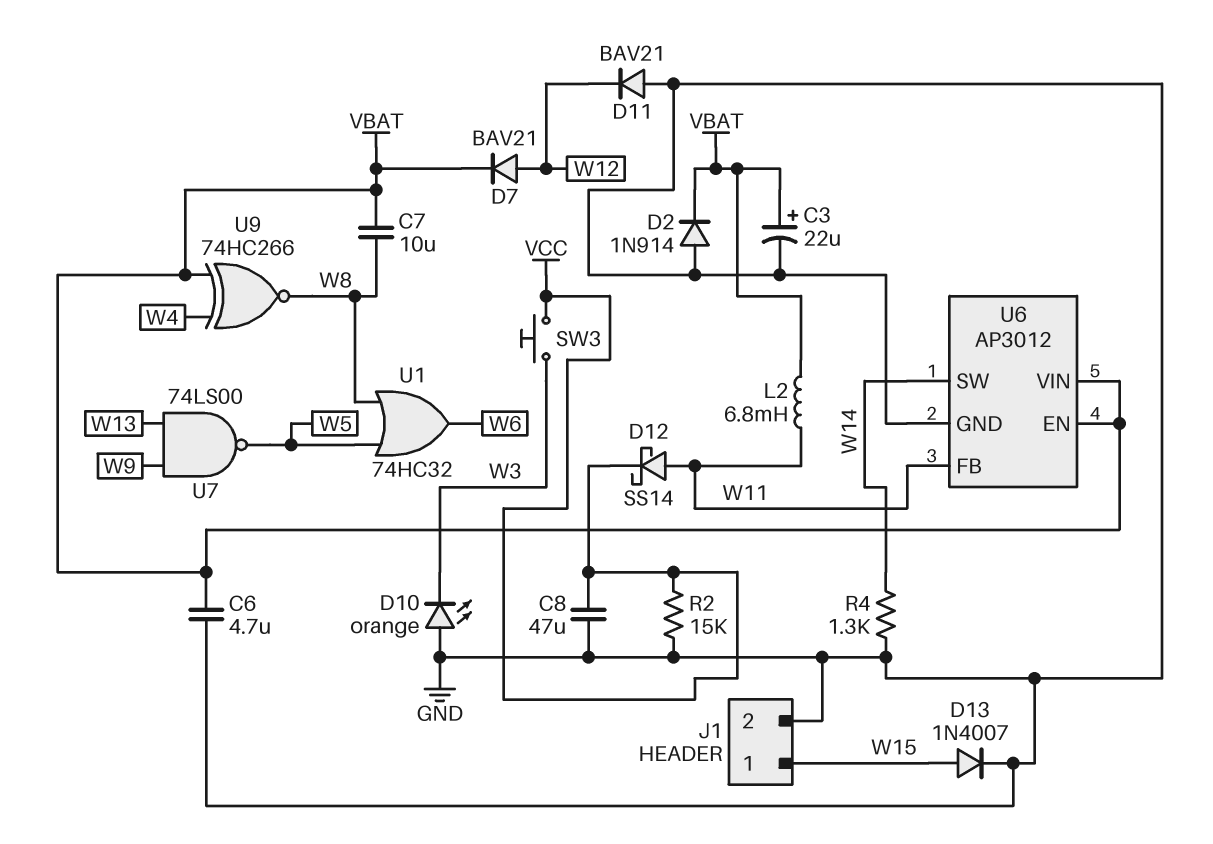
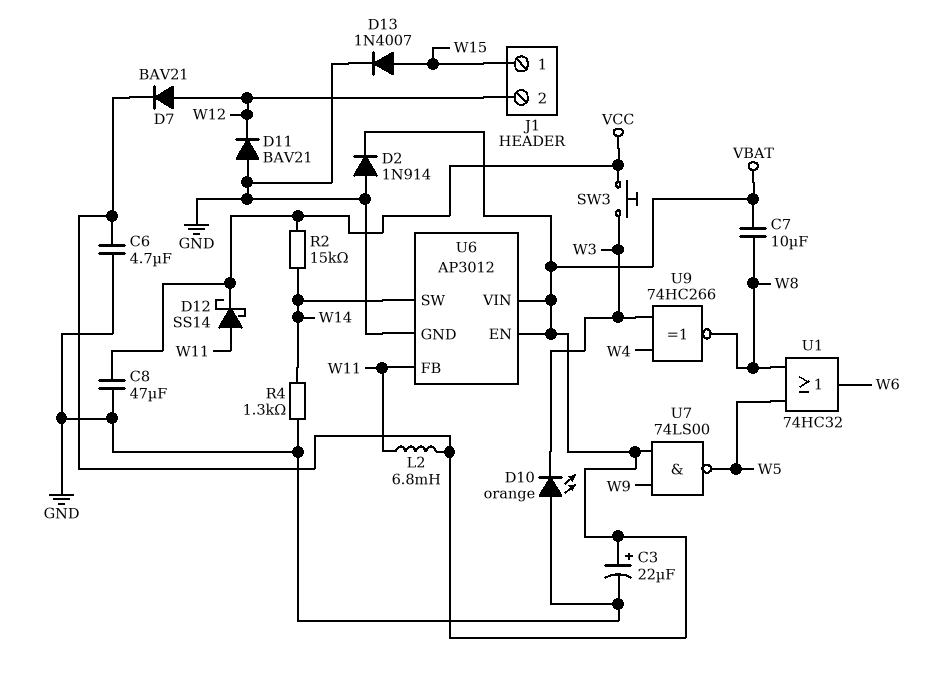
J1 pin 2: GND -> W12
R2: 15k (GND, VCC) -> 15k (VCC, W14)
U7: NAND 74LS00 (in W9, in W13, out W5) -> NAND 74LS00 (in VBAT, in W9, out W5)
U9: XNOR 74HC266 (in VBAT, in W4, out W8) -> XNOR 74HC266 (in W3, in W4, out W8)

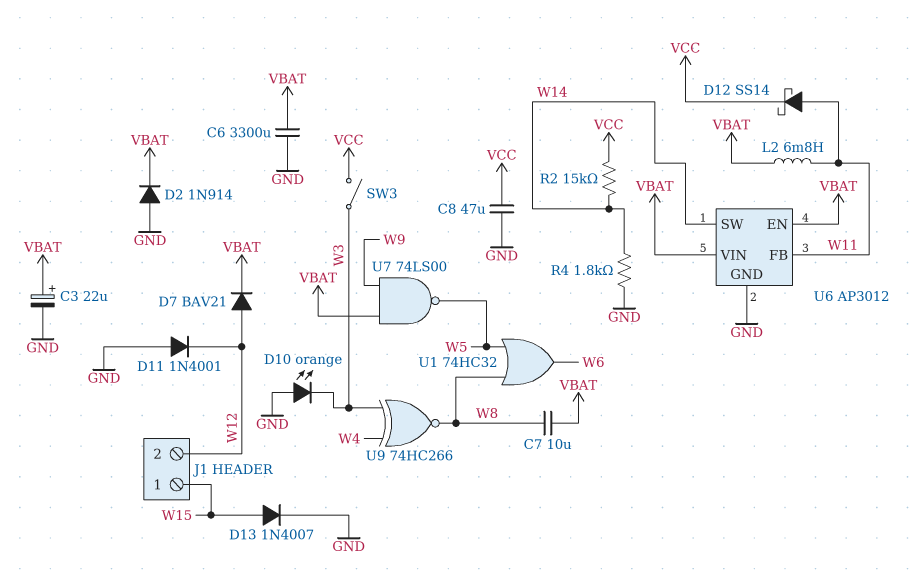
C6: 4.7uF (GND, VBAT) -> 3300uF (GND, VBAT)
D11: diode BAV21 (A GND, K W12) -> diode 1N4001 (A GND, K W12)
R4: 1.3k (GND, W14) -> 1.8k (GND, W14)
SW3: button (VCC, W3) -> switch (VCC, W3)

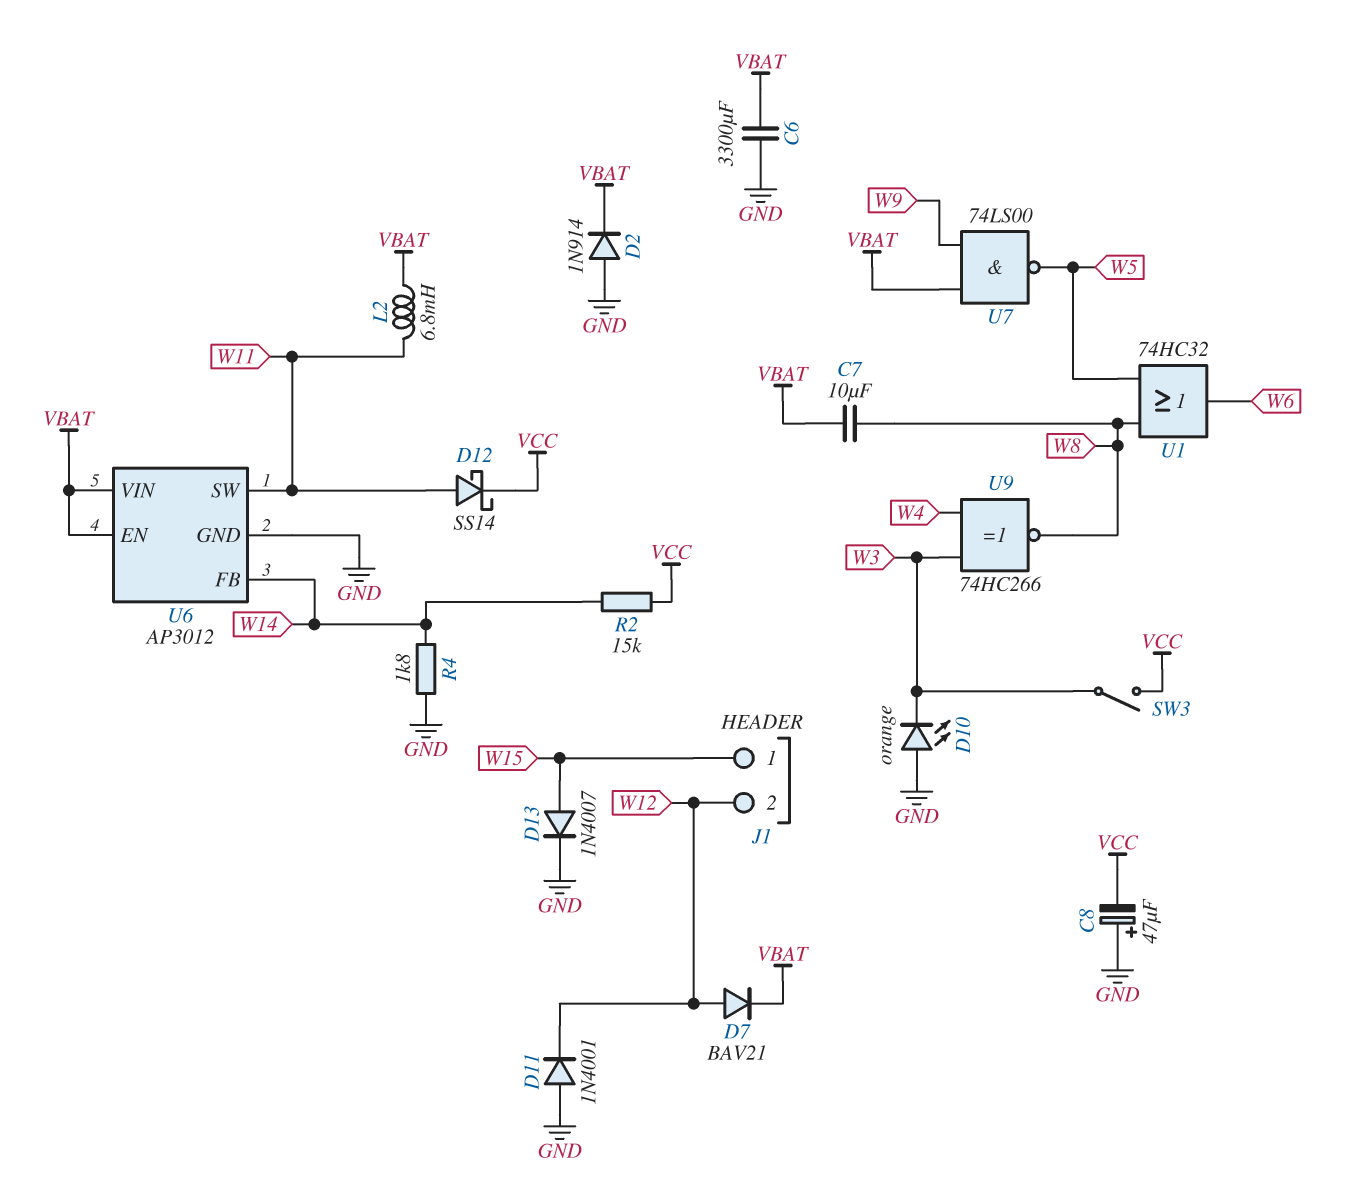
C3: 22uF (plus VBAT, minus GND) -> none
C8: 47uF (GND, VCC) -> 47uF (plus GND, minus VCC)
U6 pin FB: W11 -> W14
U6 pin SW: W14 -> W11

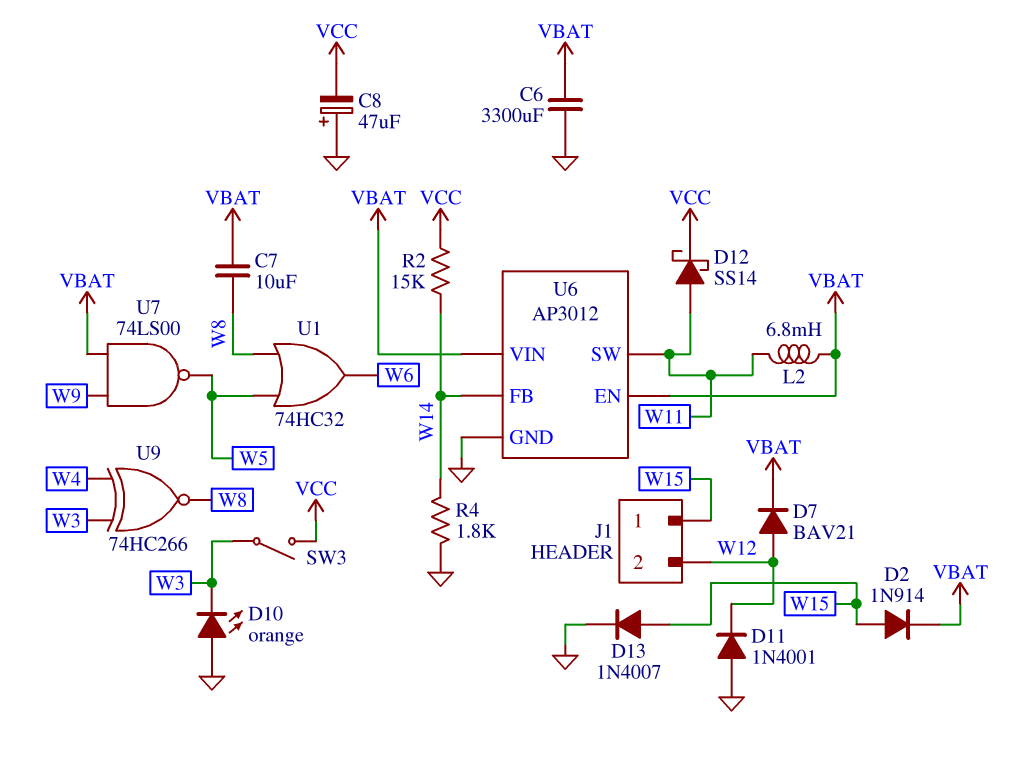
D2: diode 1N914 (A GND, K VBAT) -> diode 1N914 (A W15, K VBAT)

